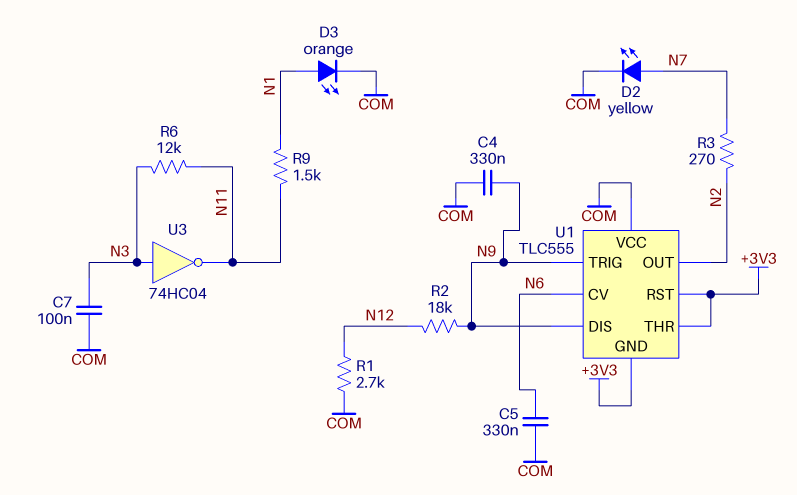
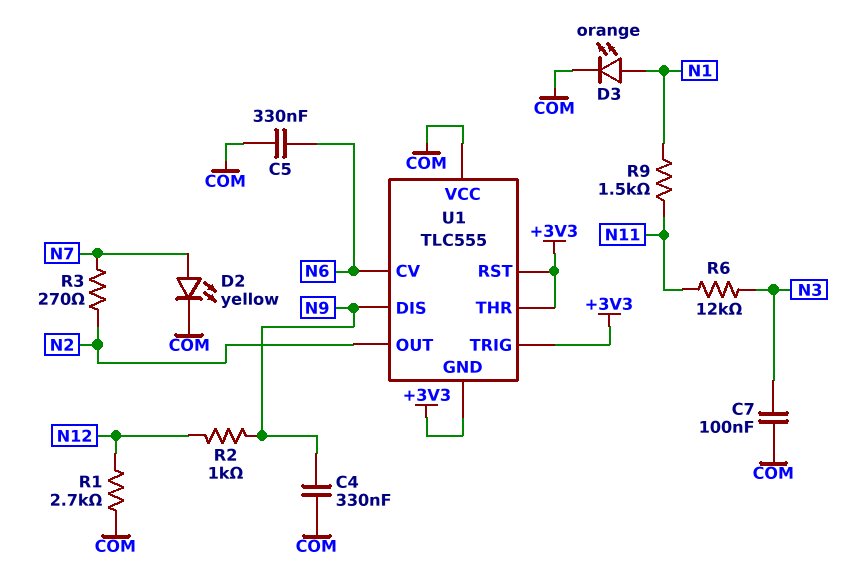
R2: 18k (N9, N12) -> 1k (N9, N12)
U1 pin TRIG: N9 -> +3V3
U3: NOT 74HC04 (in N3, out N11) -> none

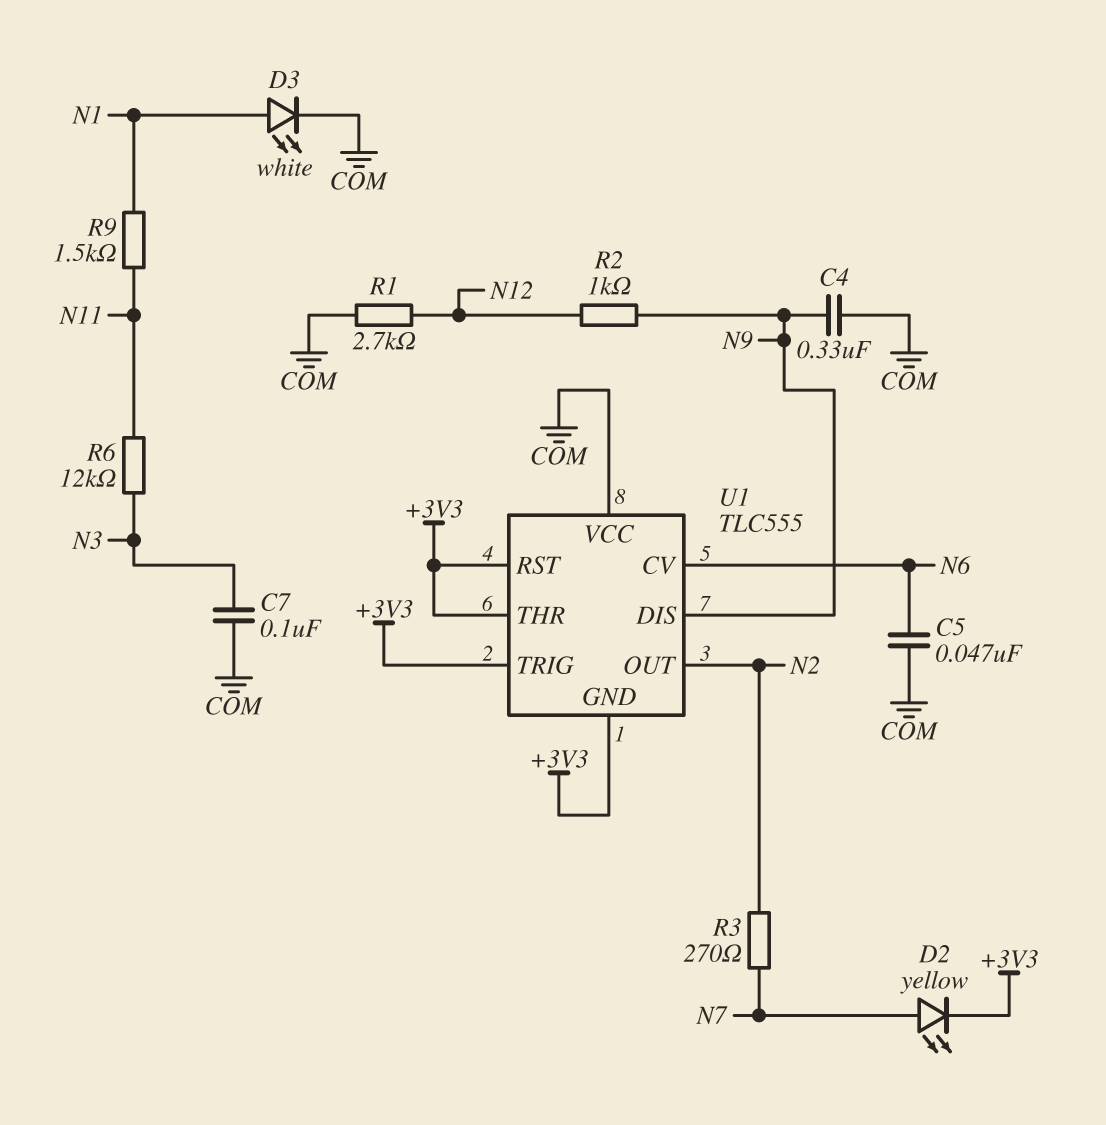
C5: 330nF (COM, N6) -> 47nF (COM, N6)
D2: LED yellow (A N7, K COM) -> LED yellow (A N7, K +3V3)
D3: LED orange (A N1, K COM) -> LED white (A N1, K COM)

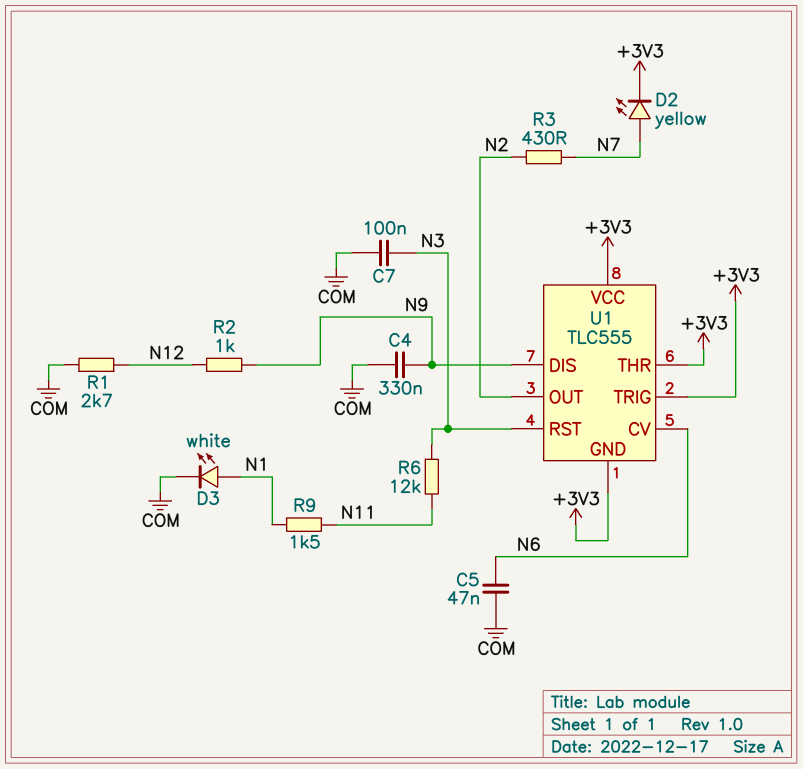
R3: 270 (N2, N7) -> 430 (N2, N7)
U1 pin RST: +3V3 -> N3
U1 pin VCC: COM -> +3V3

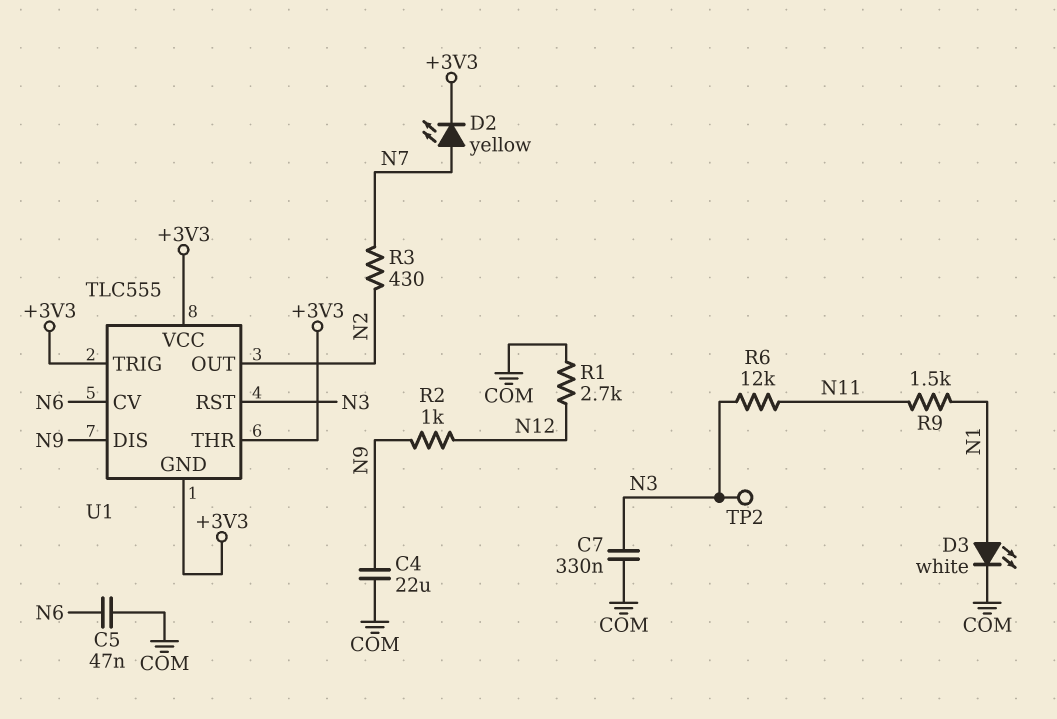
C4: 330nF (COM, N9) -> 22uF (COM, N9)
C7: 100nF (COM, N3) -> 330nF (COM, N3)
TP2: none -> test point (N3)

